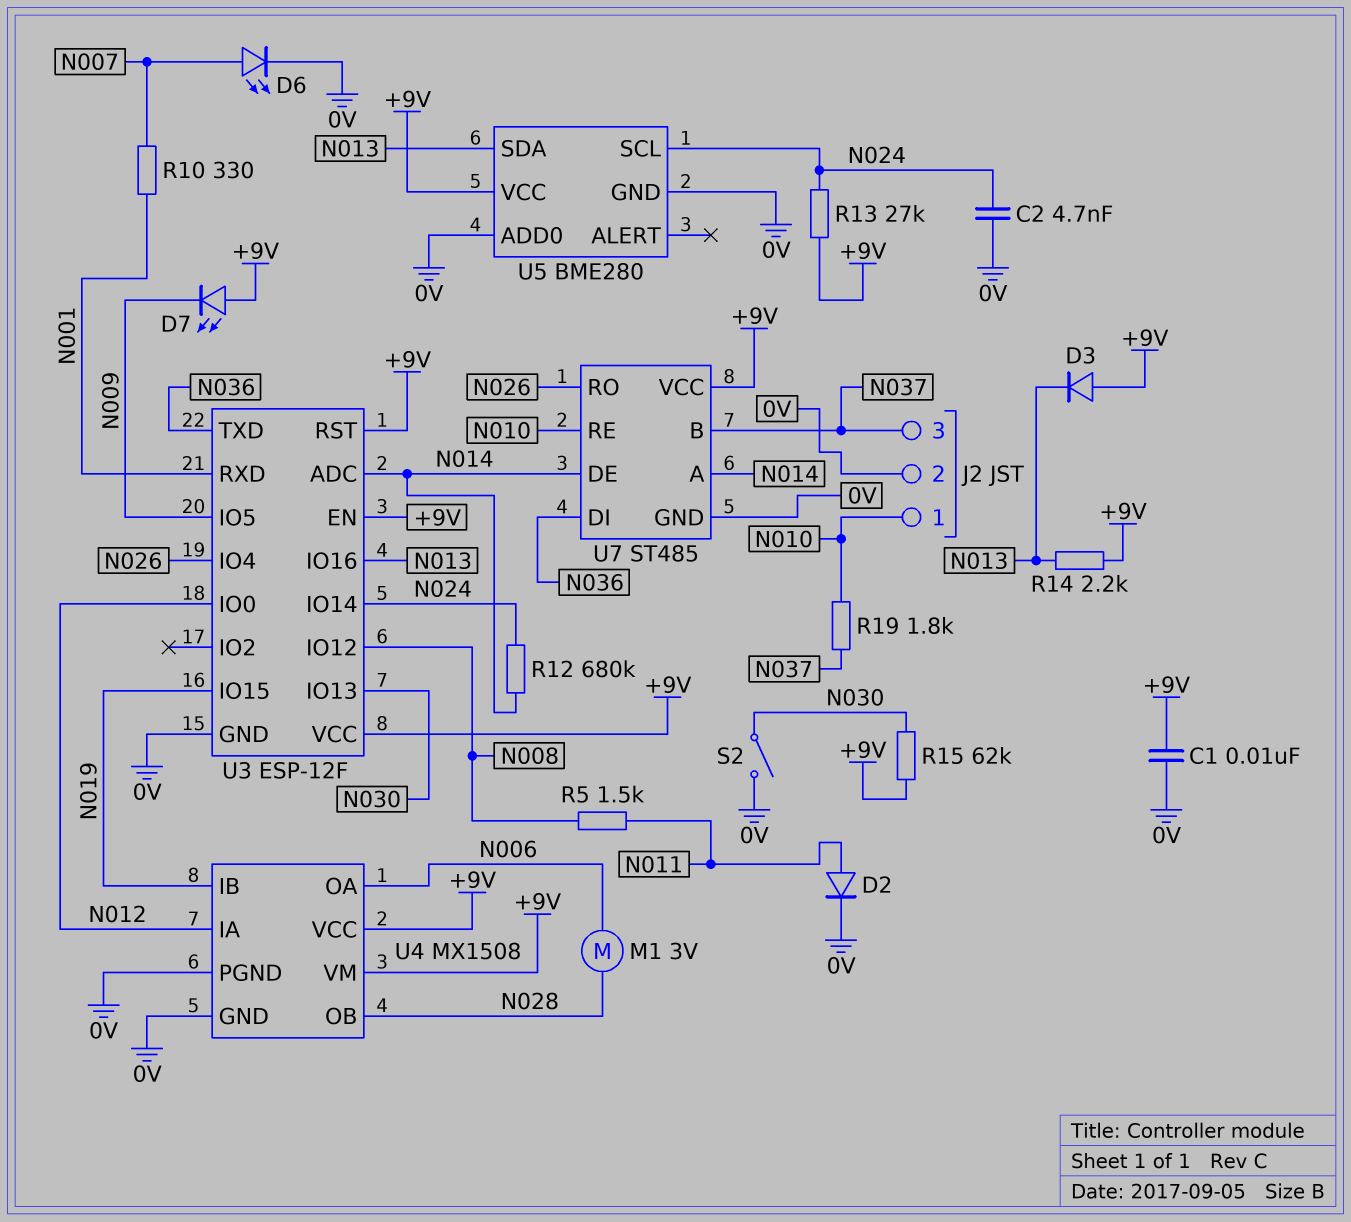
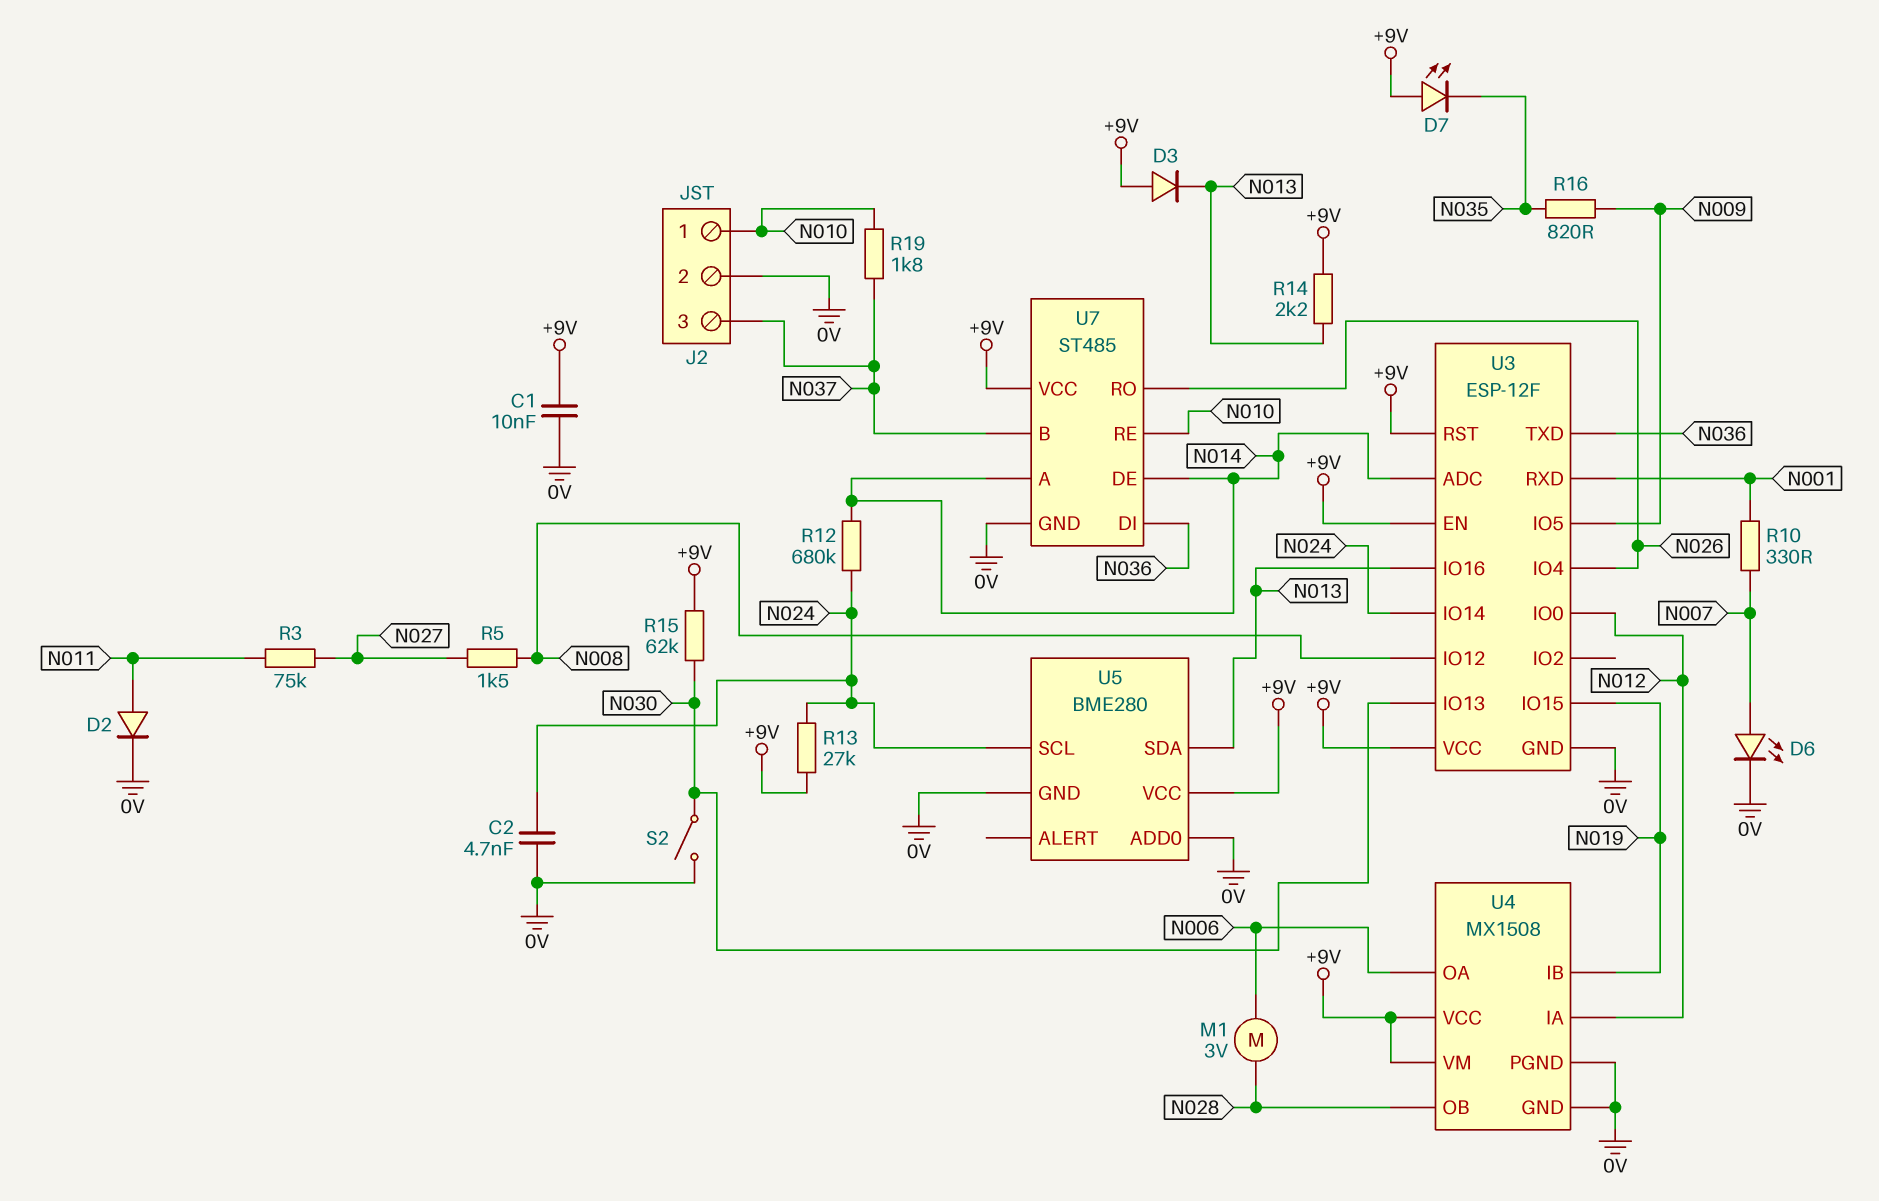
D7: LED (A +9V, K N009) -> LED (A +9V, K N035)
R3: none -> 75k (N011, N027)
R5: 1.5k (N008, N011) -> 1.5k (N008, N027)
R16: none -> 820 (N009, N035)

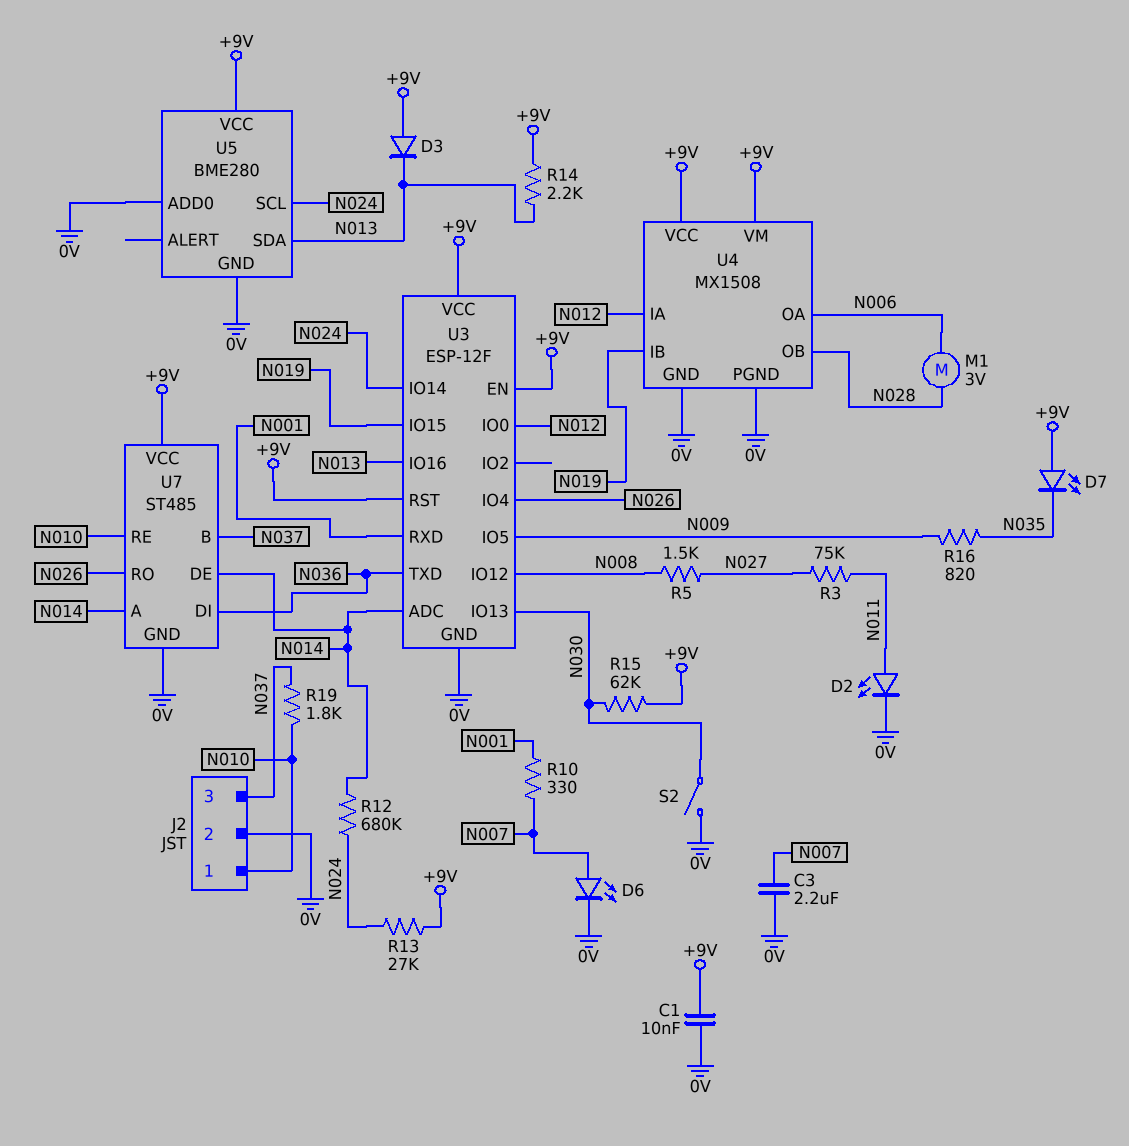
C2: 4.7nF (0V, N024) -> none
C3: none -> 2.2uF (0V, N007)
D2: diode (A N011, K 0V) -> LED (A N011, K 0V)

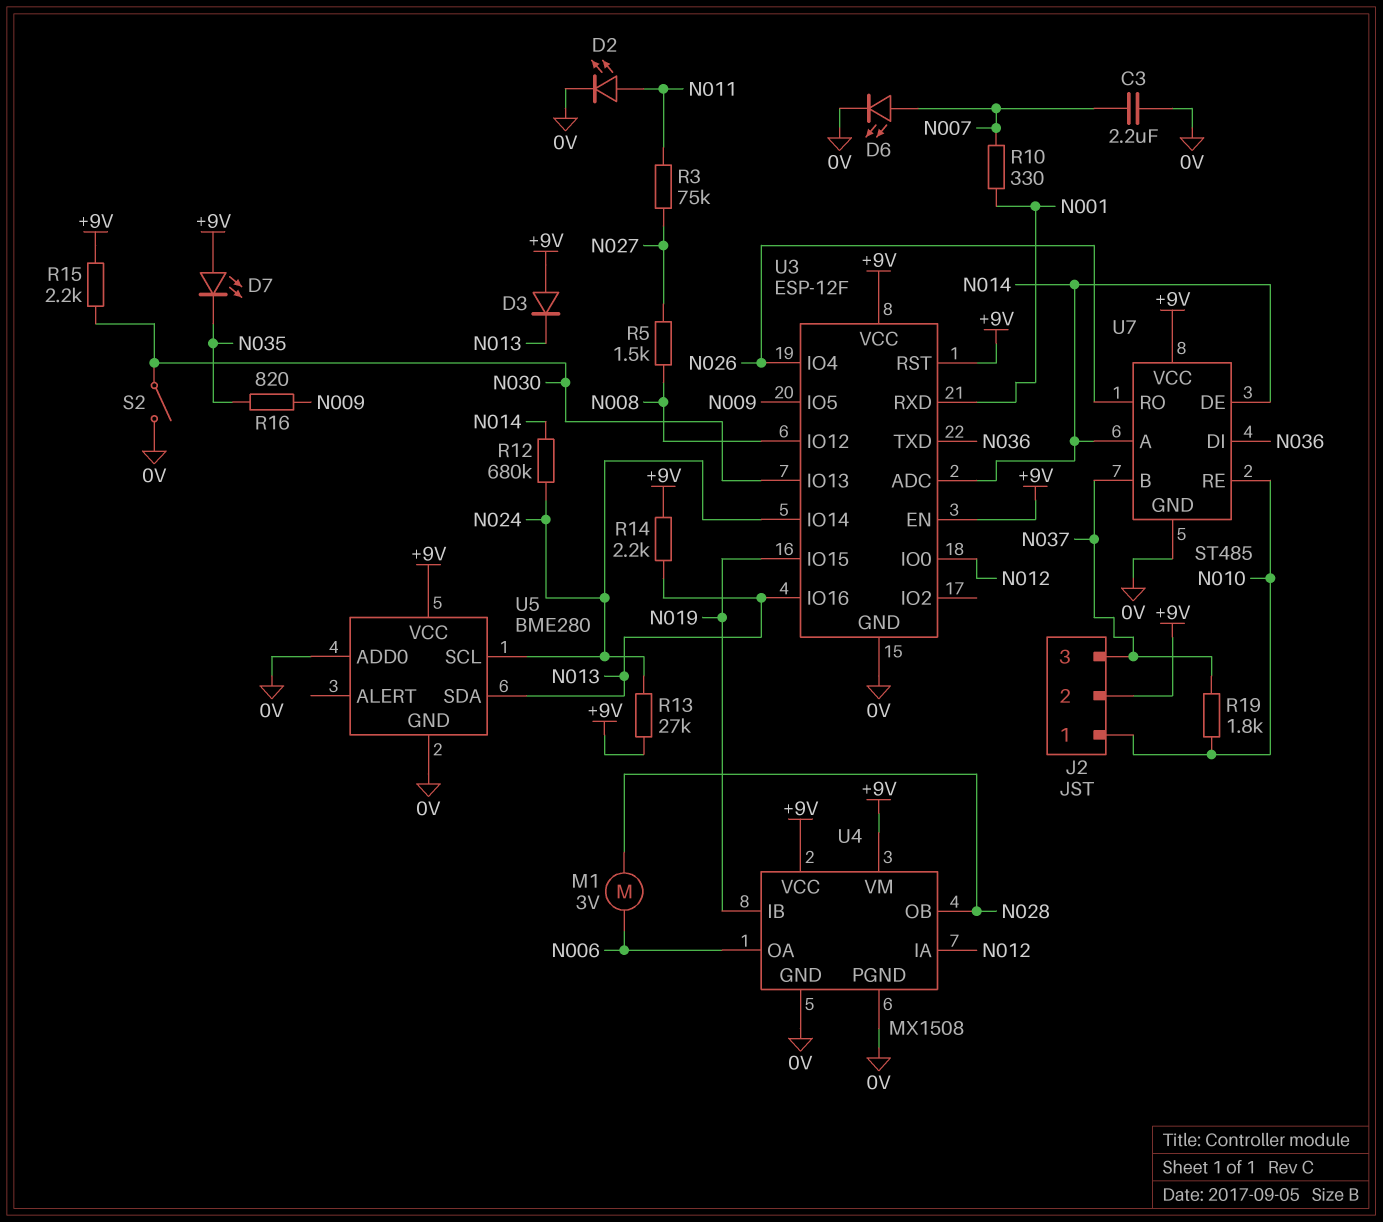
C1: 10nF (+9V, 0V) -> none
J2 pin 2: 0V -> +9V
R15: 62k (+9V, N030) -> 2.2k (+9V, N030)

